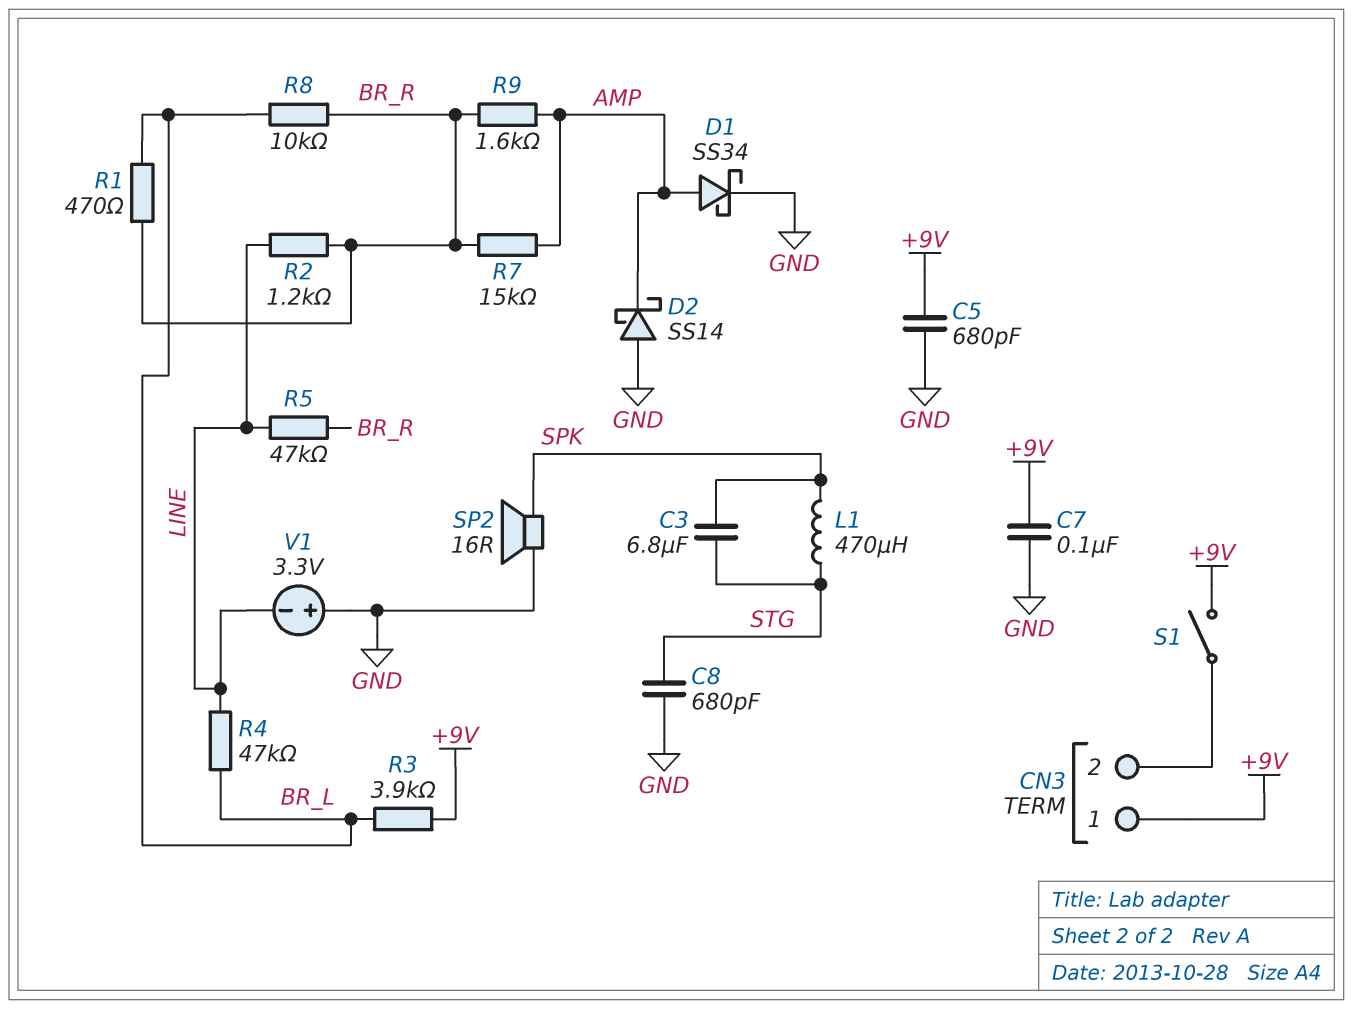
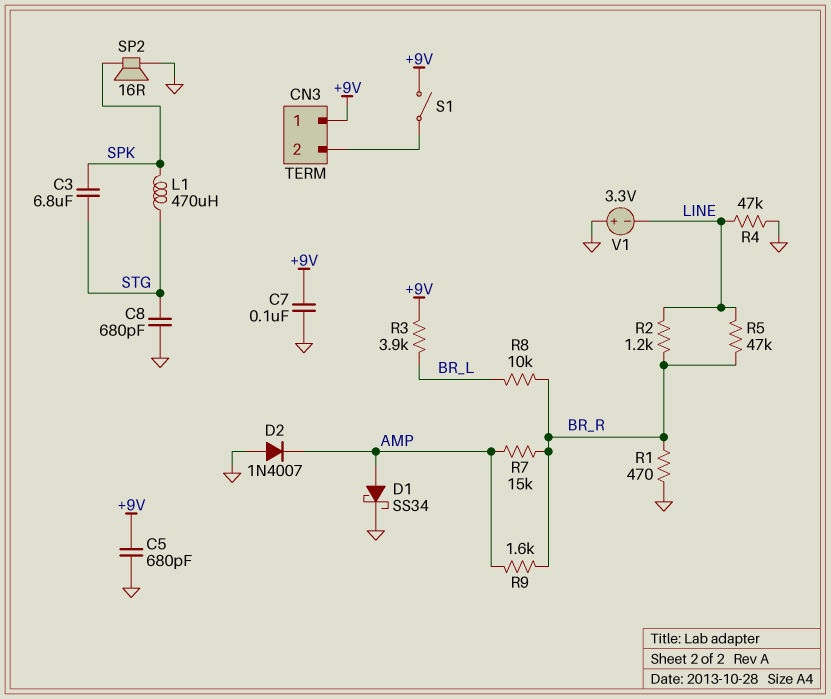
D2: schottky SS14 (A GND, K AMP) -> diode 1N4007 (A GND, K AMP)
R1: 470 (BR_L, BR_R) -> 470 (BR_R, GND)
R4: 47k (BR_L, LINE) -> 47k (GND, LINE)

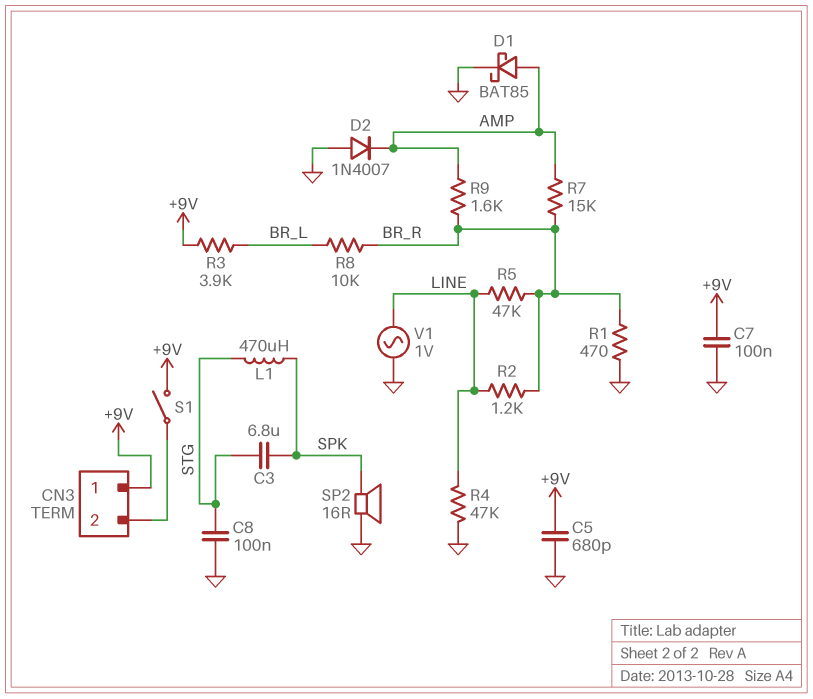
C8: 680pF (GND, STG) -> 100nF (GND, STG)
D1: schottky SS34 (A AMP, K GND) -> schottky BAT85 (A AMP, K GND)
V1: 3.3V (plus GND, minus LINE) -> AC 1V (GND, LINE)

